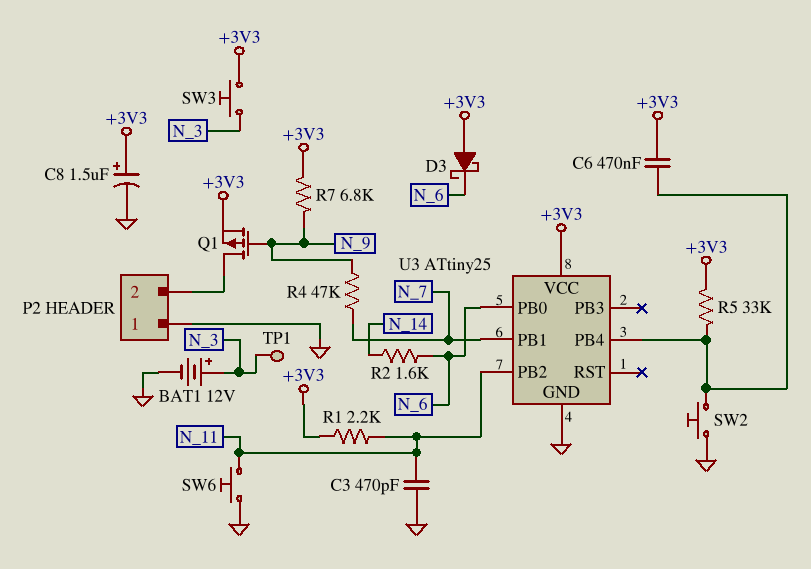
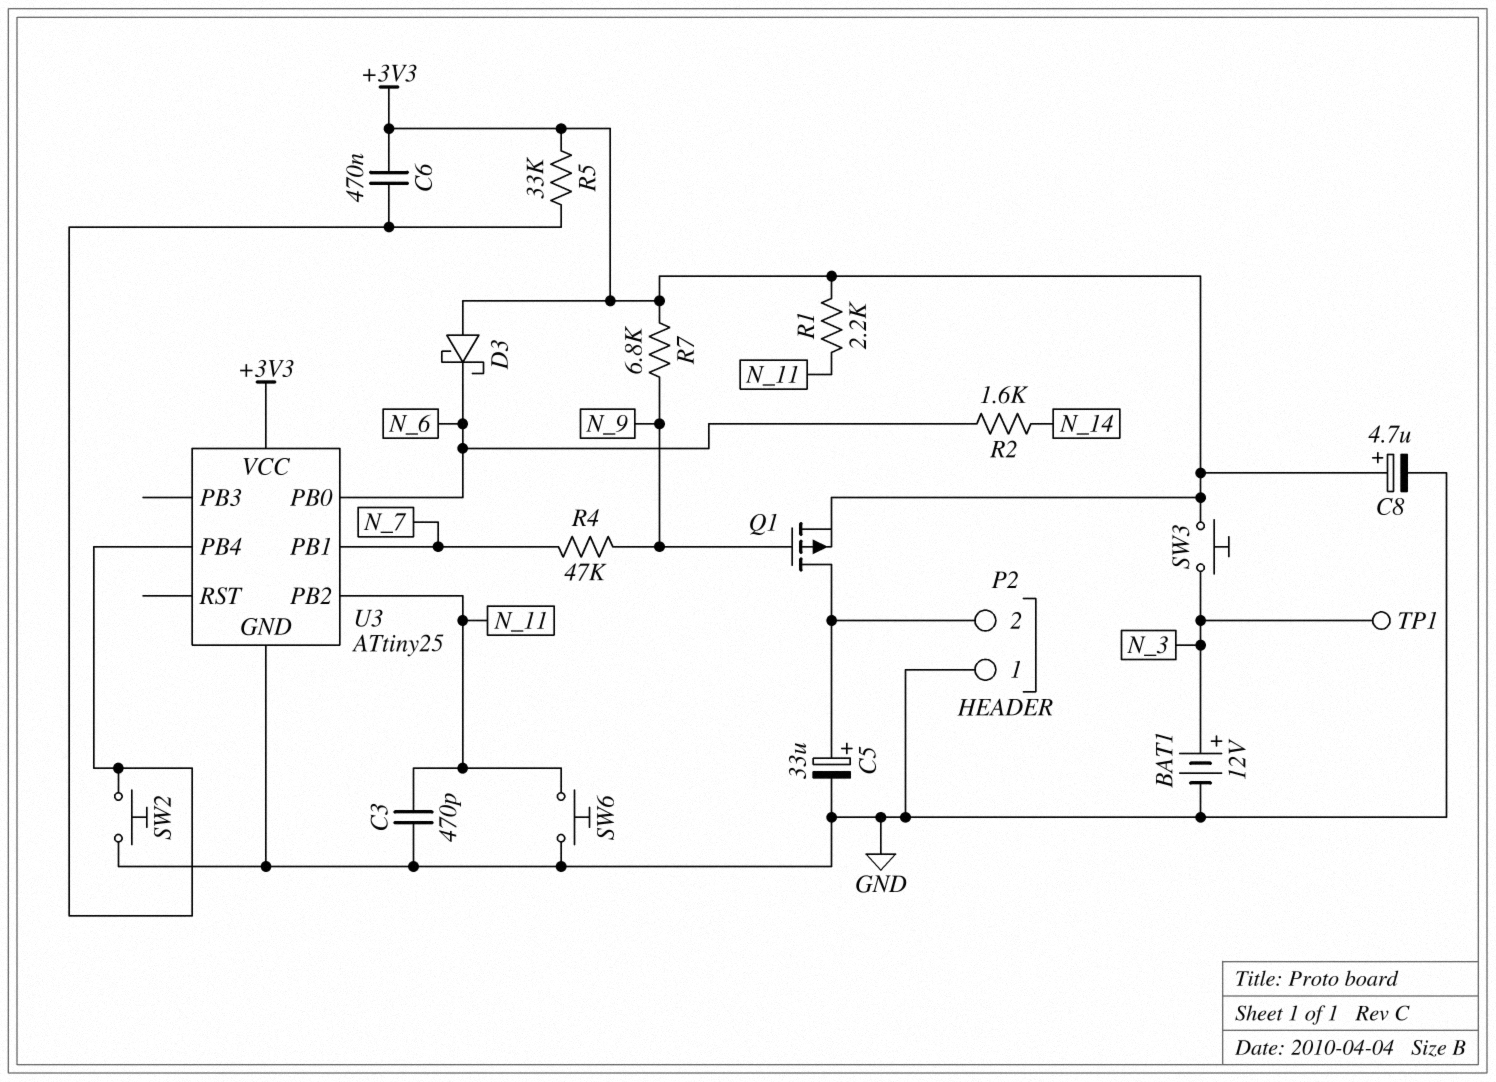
C5: none -> 33uF (plus P2/2, minus GND)
C8: 1.5uF (plus +3V3, minus GND) -> 4.7uF (plus +3V3, minus GND)

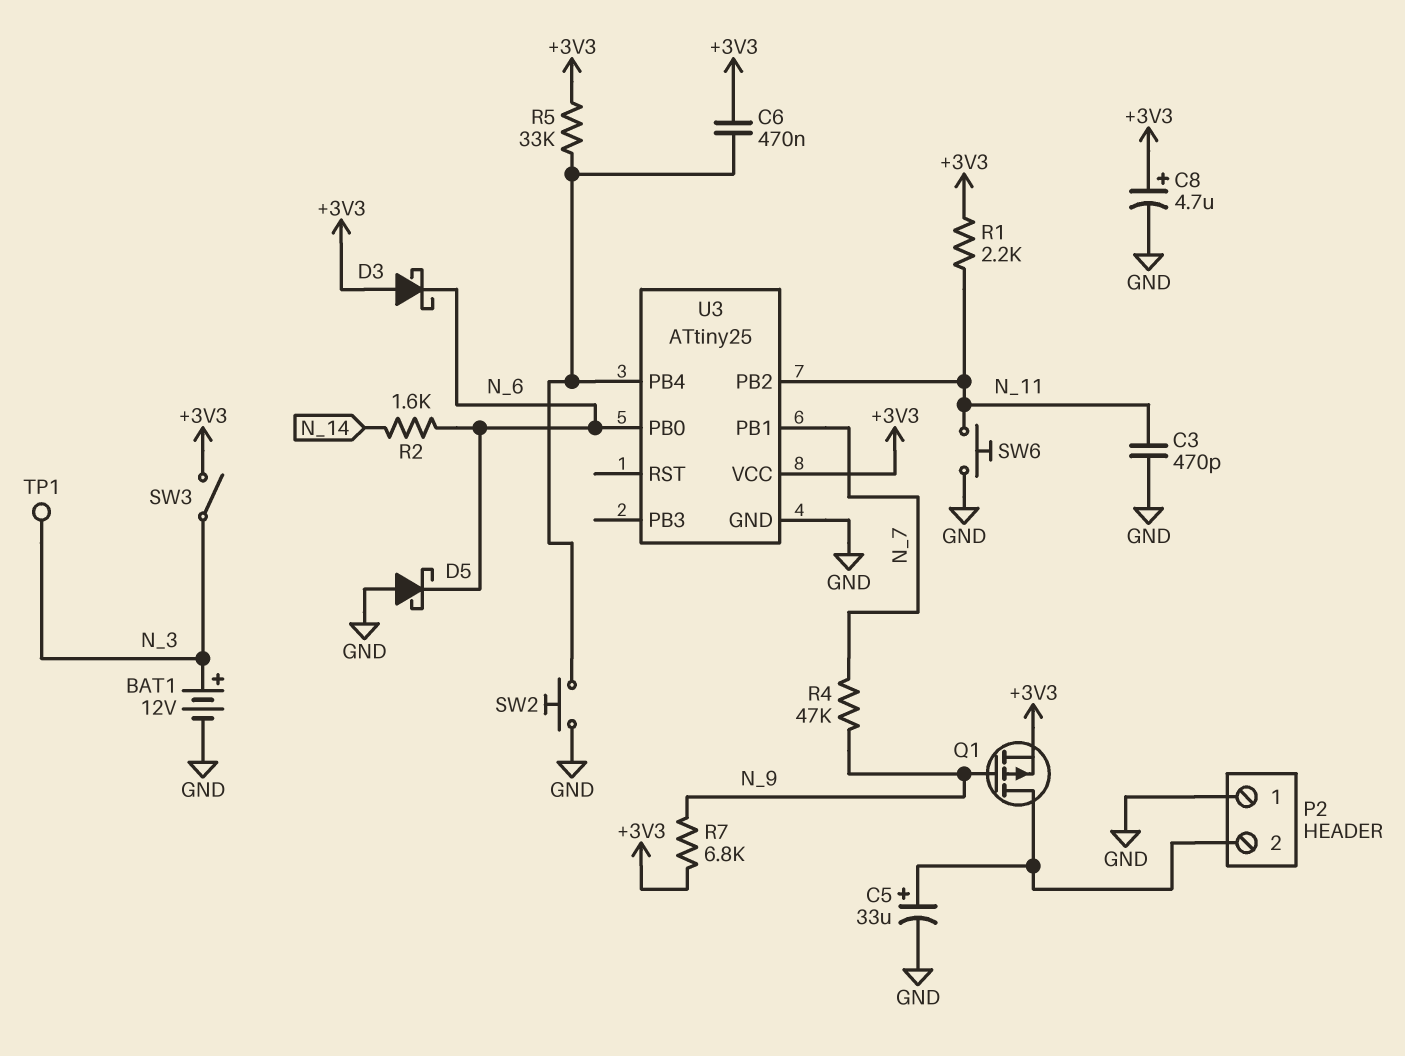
D5: none -> schottky (A GND, K N_6)
SW3: button (+3V3, N_3) -> switch (+3V3, N_3)

